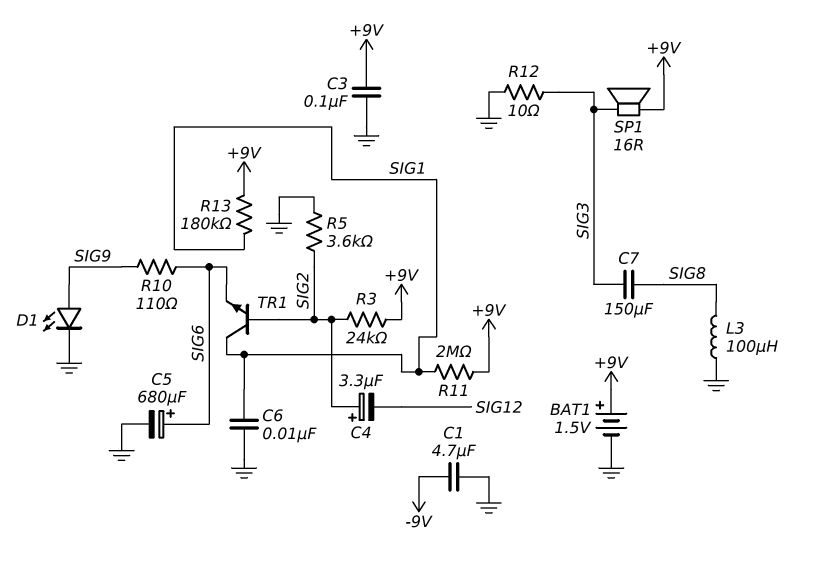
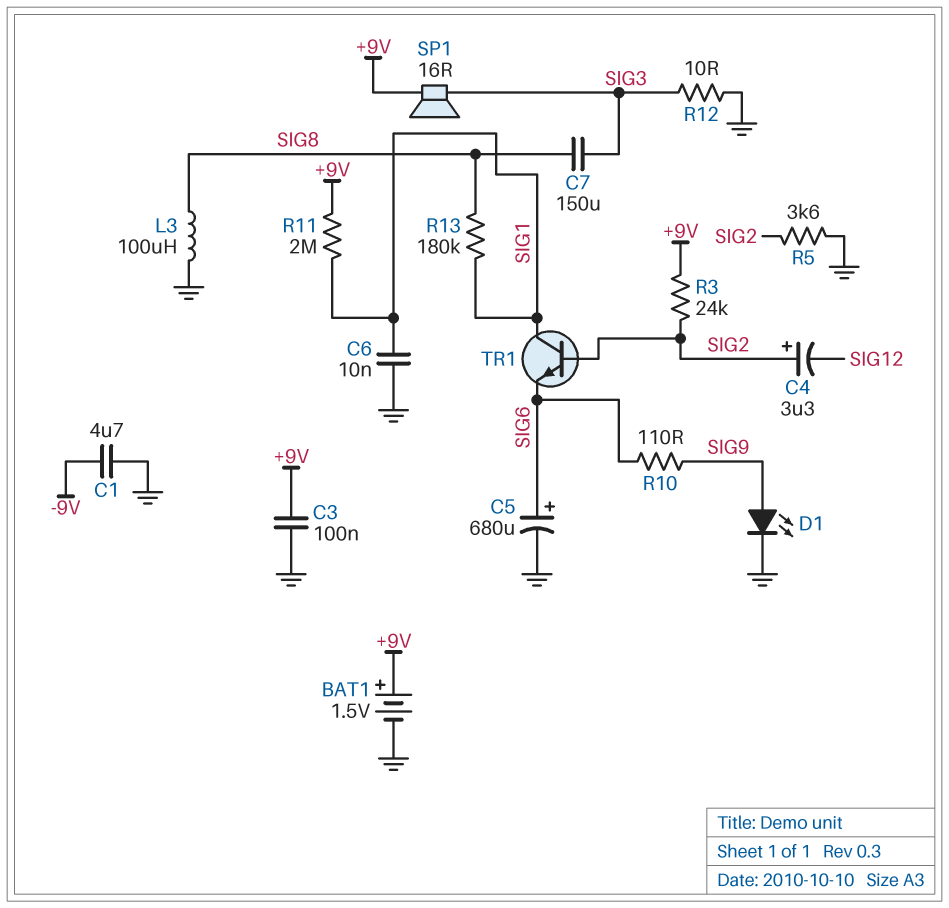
R13: 180k (+9V, SIG1) -> 180k (SIG1, SIG8)

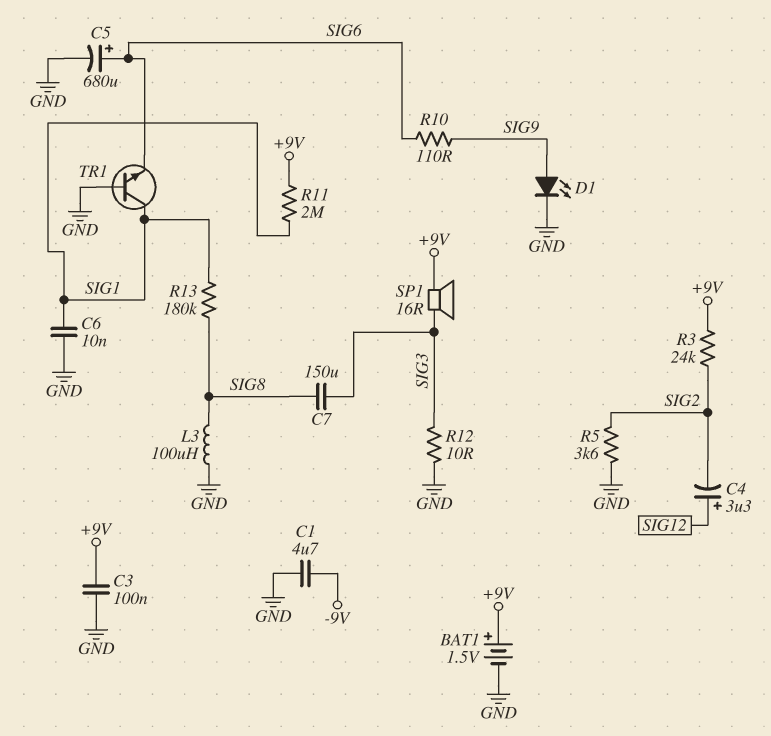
C4: 3.3uF (plus SIG2, minus SIG12) -> 3.3uF (plus SIG12, minus SIG2)
TR1: NPN (B SIG2, C SIG1, E SIG6) -> NPN (B GND, C SIG1, E SIG6)

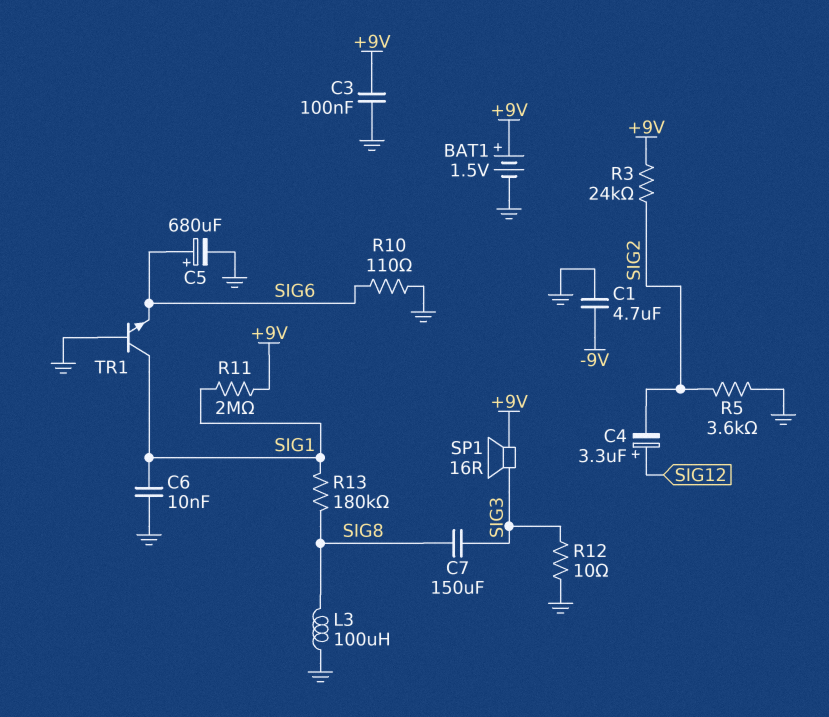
D1: LED (A SIG9, K GND) -> none
R10: 110 (SIG6, SIG9) -> 110 (GND, SIG6)

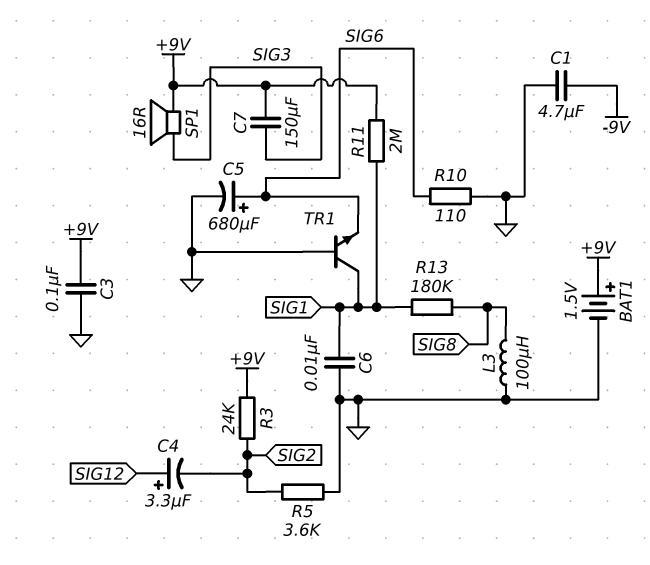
C7: 150uF (SIG3, SIG8) -> 150uF (+9V, SIG3)
R12: 10 (GND, SIG3) -> none

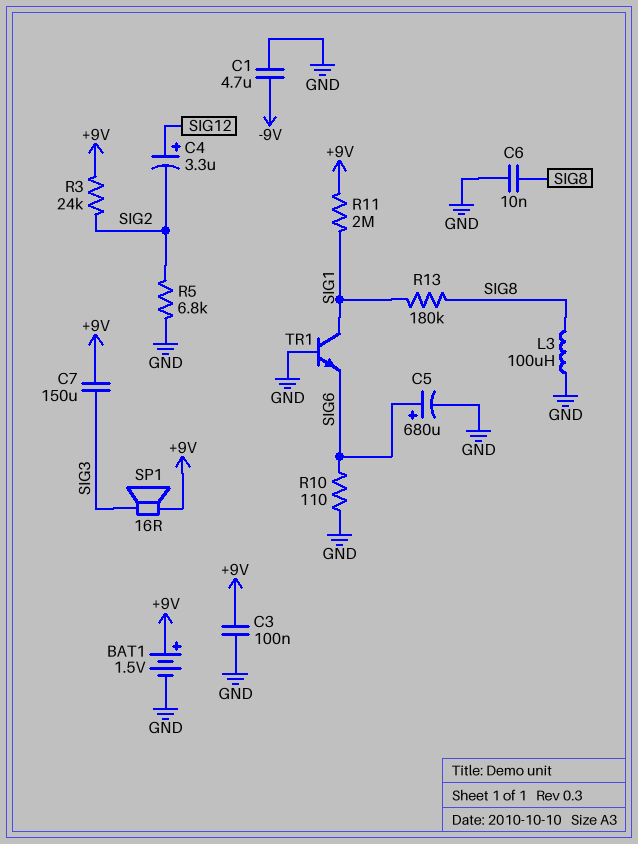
C6: 10nF (GND, SIG1) -> 10nF (GND, SIG8)
R5: 3.6k (GND, SIG2) -> 6.8k (GND, SIG2)

